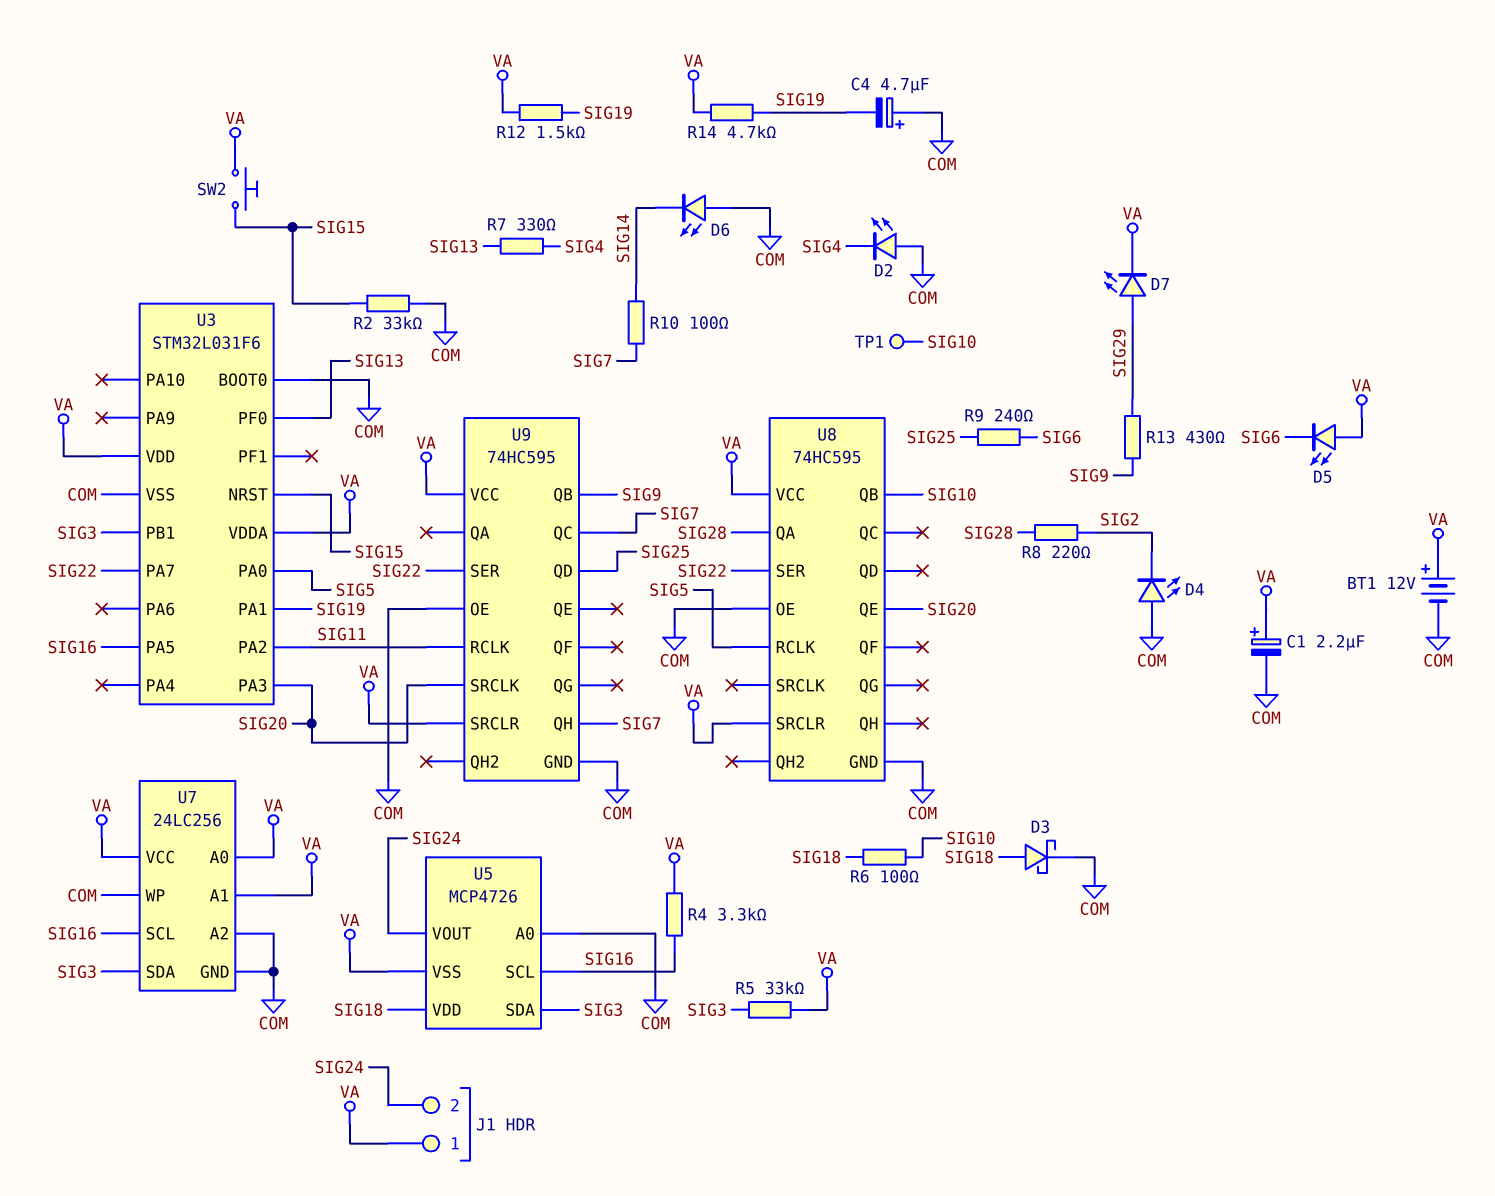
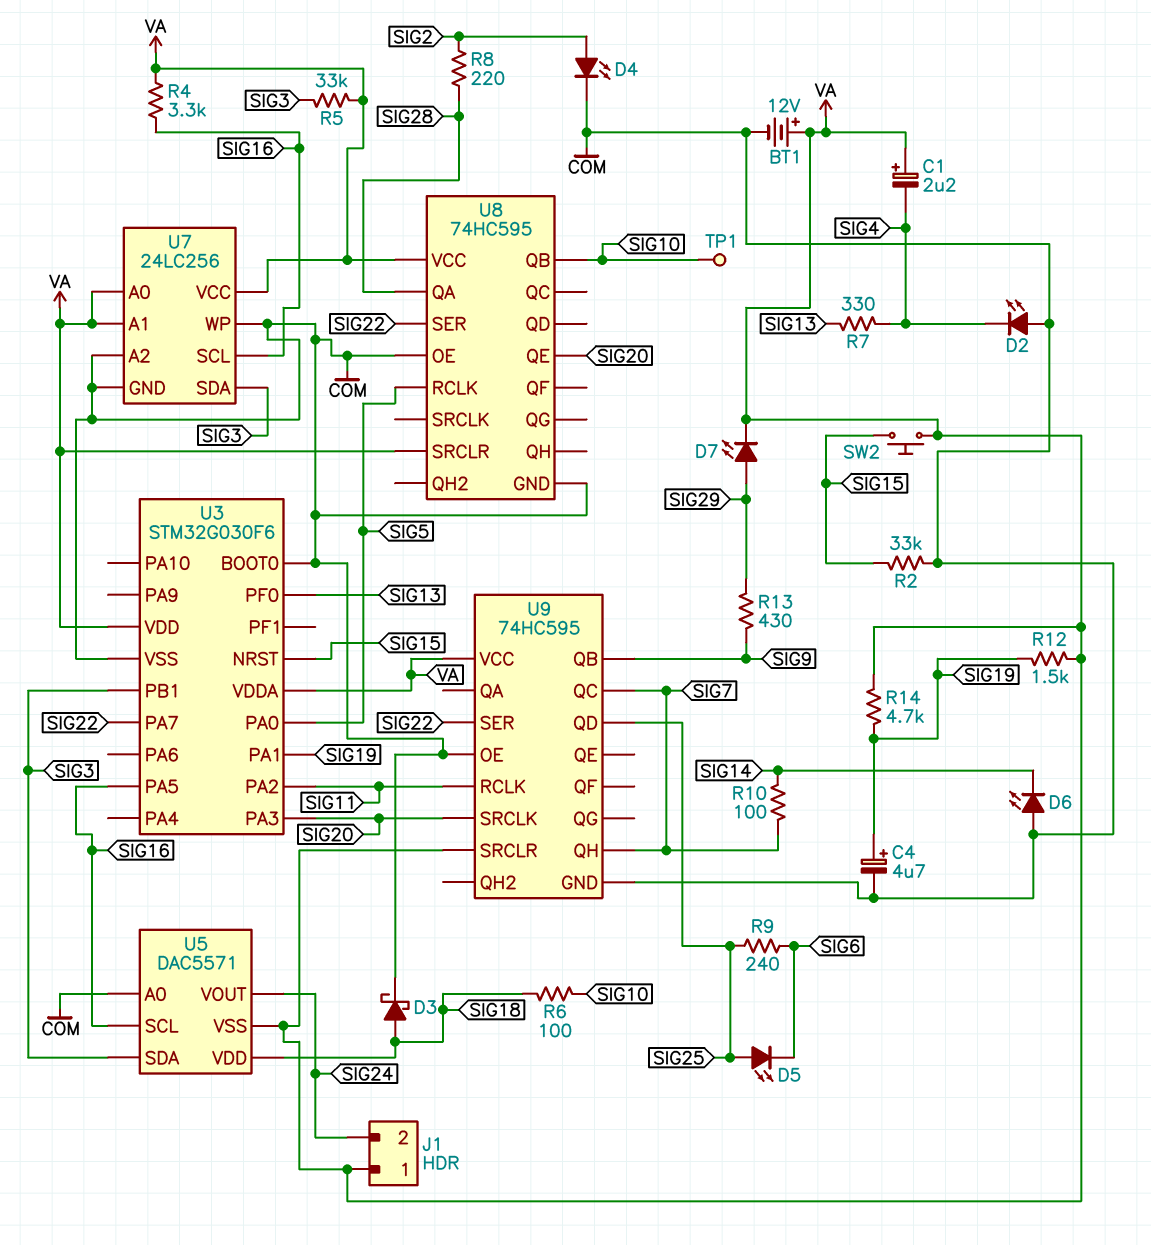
C1: 2.2uF (plus VA, minus COM) -> 2.2uF (plus VA, minus SIG4)
C4: 4.7uF (plus COM, minus SIG19) -> 4.7uF (plus SIG19, minus COM)
D4: LED (A COM, K SIG2) -> LED (A SIG2, K COM)
D5: LED (A VA, K SIG6) -> LED (A SIG25, K SIG6)
U3: STM32L031F6 -> STM32G030F6
U5: MCP4726 -> DAC5571

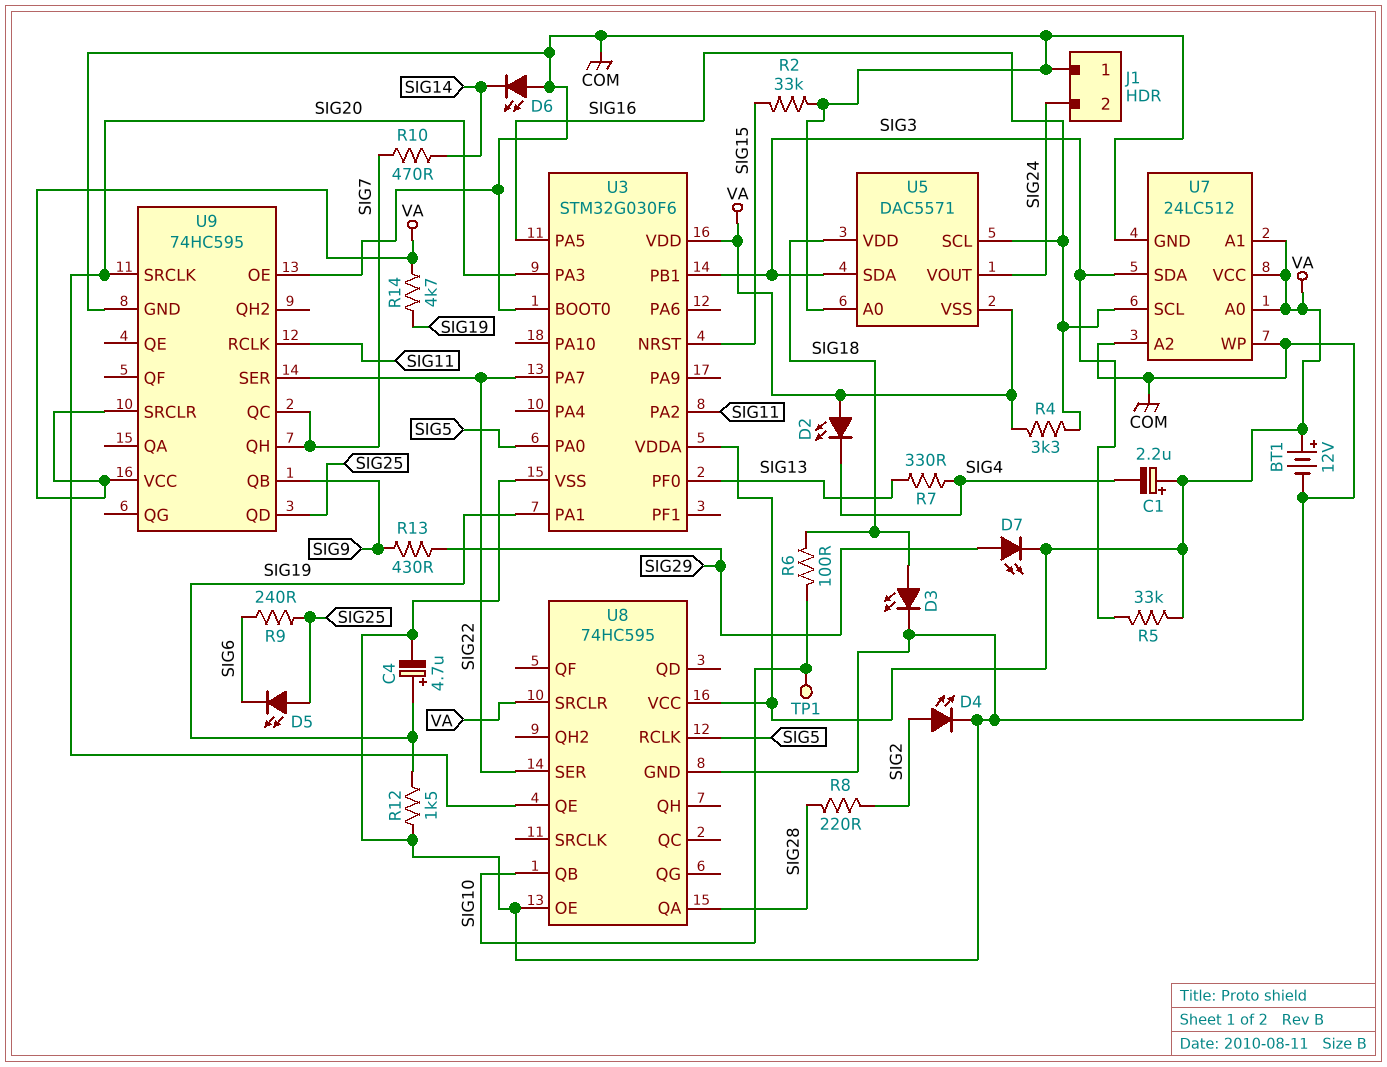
D2: LED (A COM, K SIG4) -> LED (A VA, K SIG4)
D3: schottky (A SIG18, K COM) -> LED (A SIG18, K COM)
J1 pin 1: VA -> COM
R10: 100 (SIG7, SIG14) -> 470 (SIG7, SIG14)
R12: 1.5k (SIG19, VA) -> 1.5k (COM, SIG19)
SW2: button (SIG15, VA) -> none
U7: 24LC256 -> 24LC512

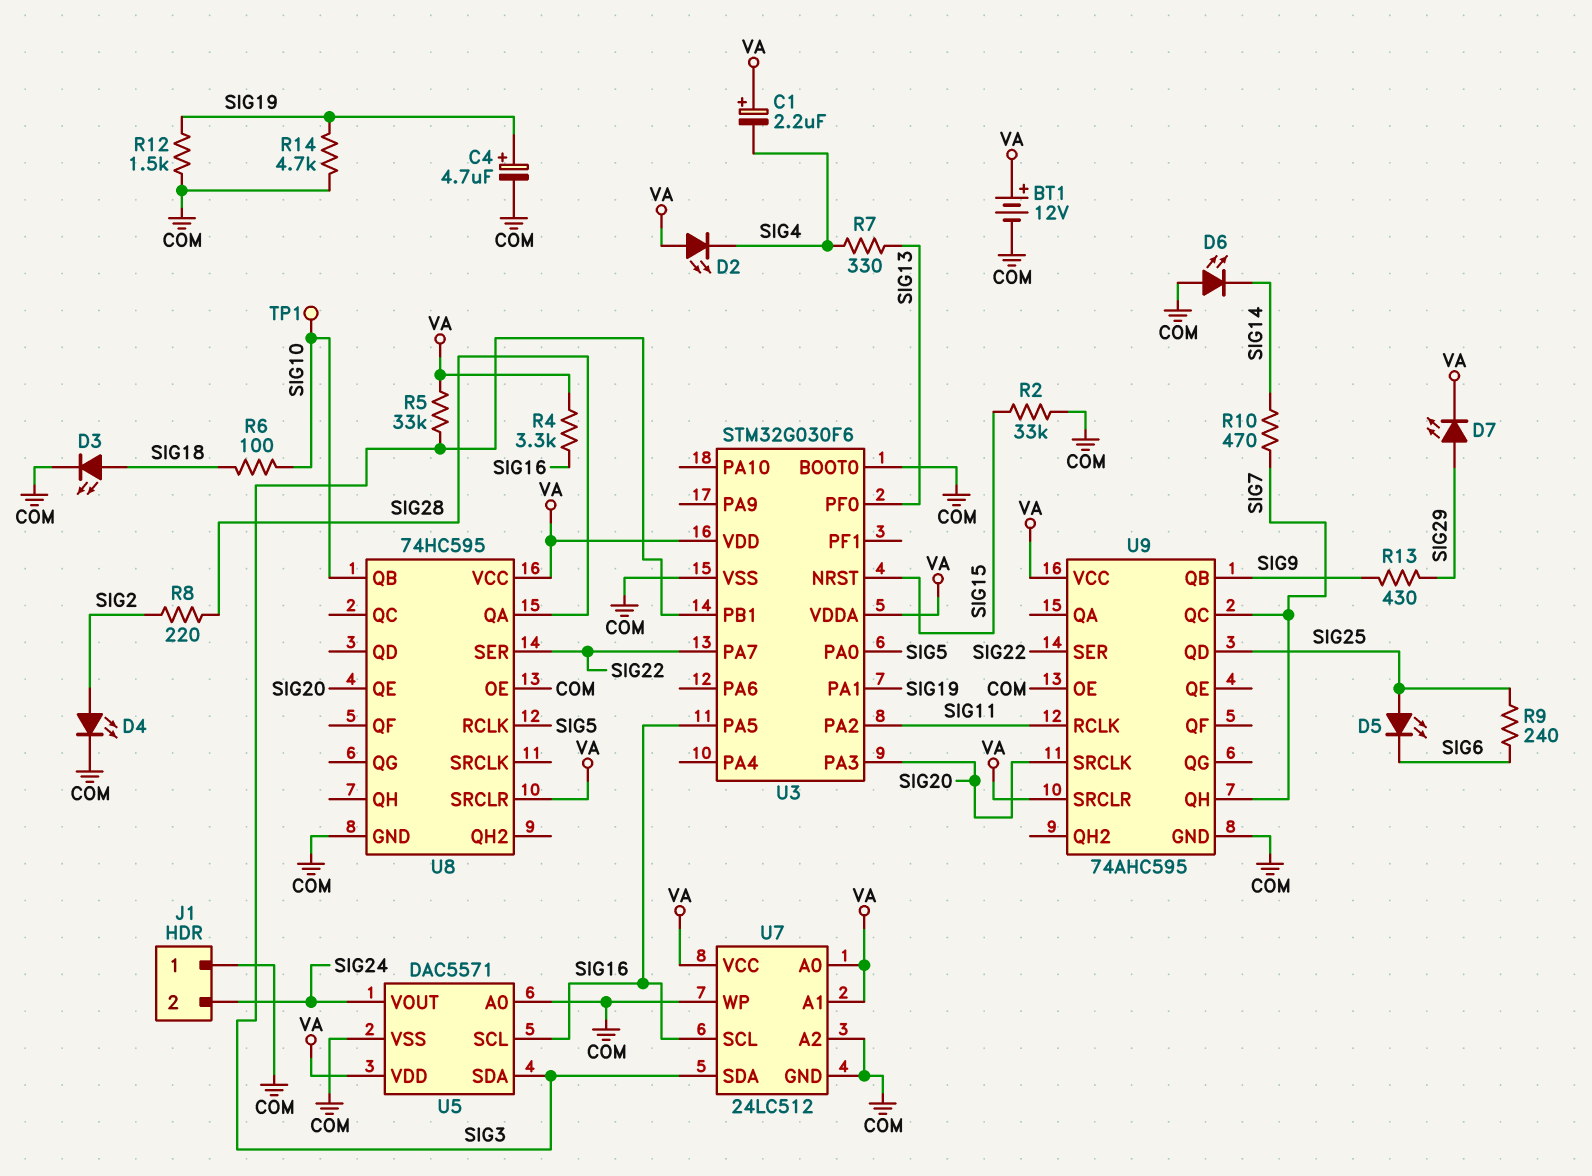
R14: 4.7k (SIG19, VA) -> 4.7k (COM, SIG19)
U5 pin VDD: SIG18 -> VA
U5 pin VSS: VA -> COM
U9: 74HC595 -> 74AHC595

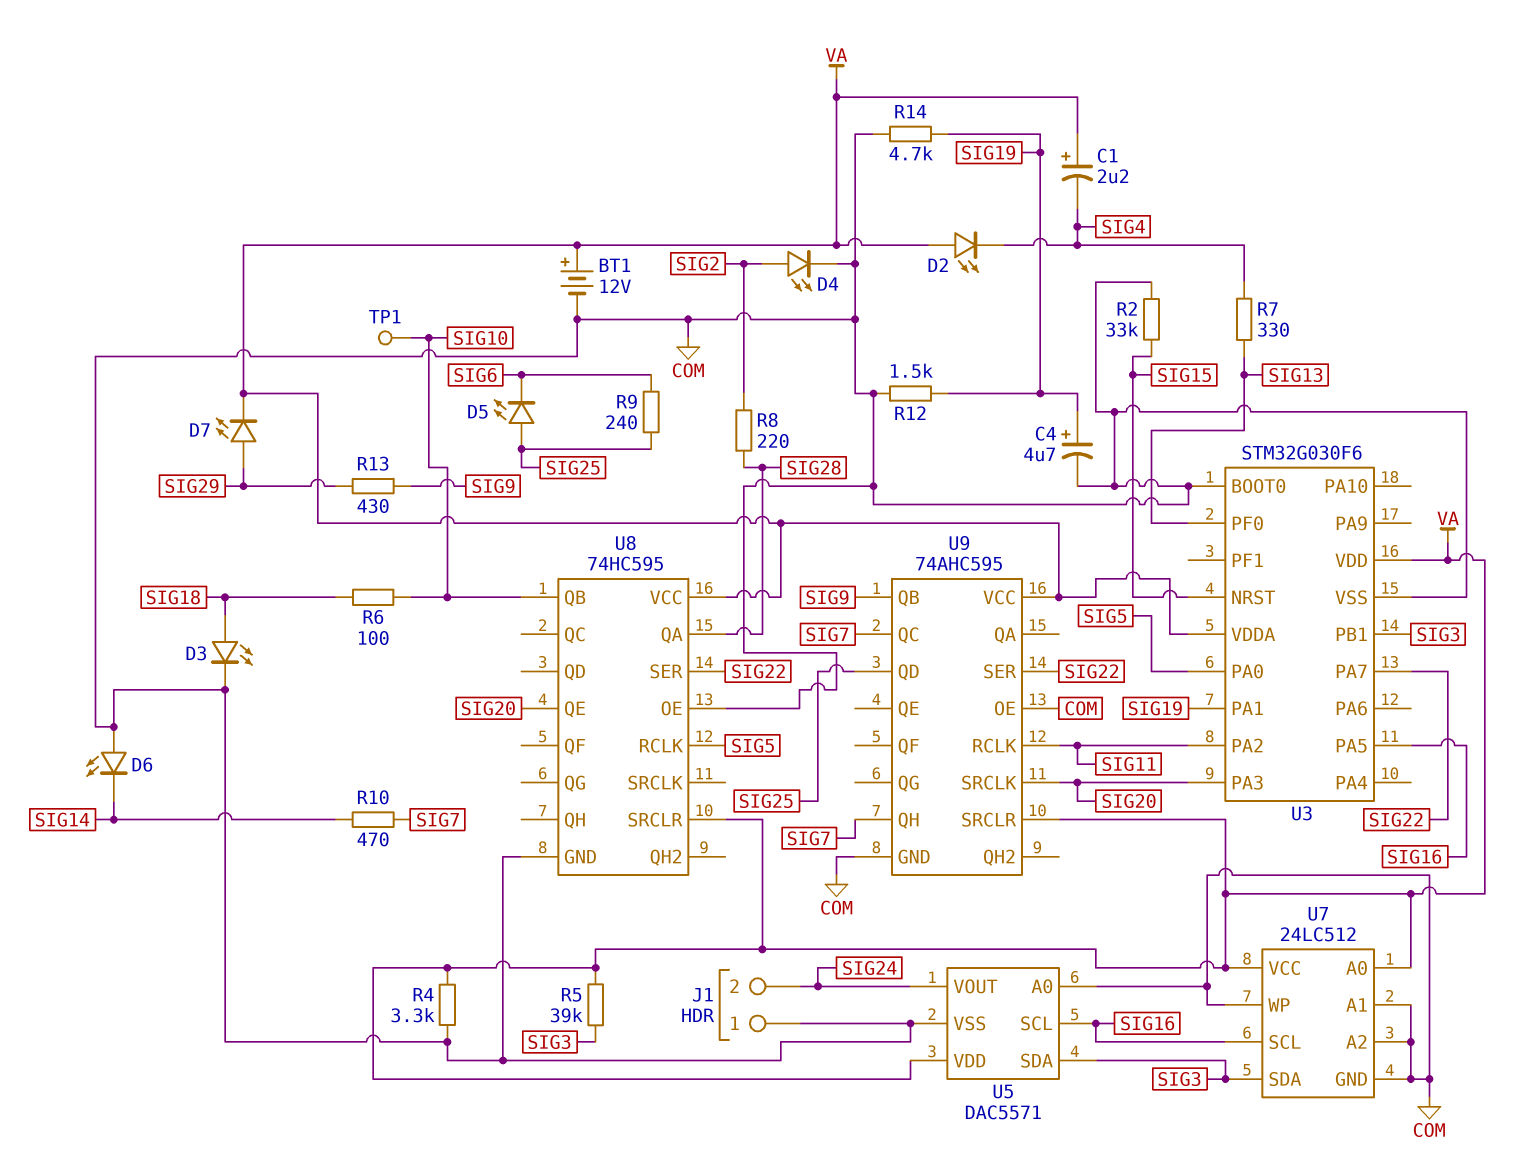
R4: 3.3k (SIG16, VA) -> 3.3k (COM, VA)
R5: 33k (SIG3, VA) -> 39k (SIG3, VA)
U7 pin A1: VA -> COM

